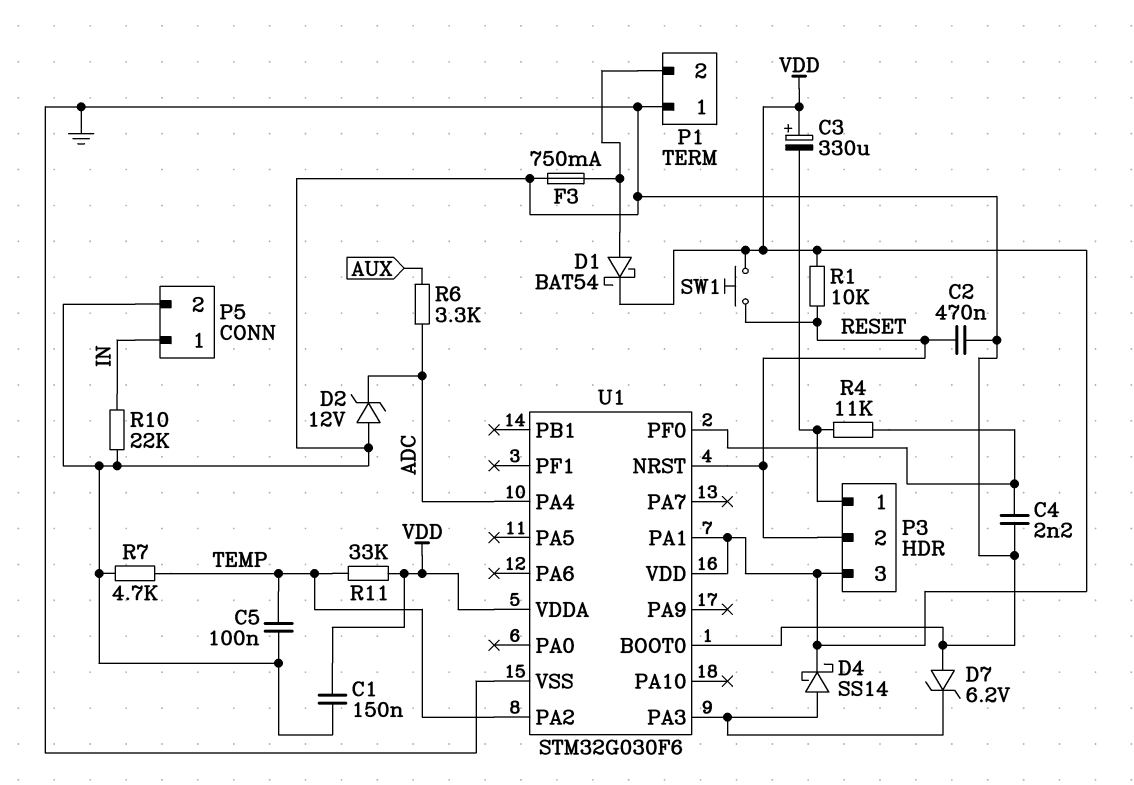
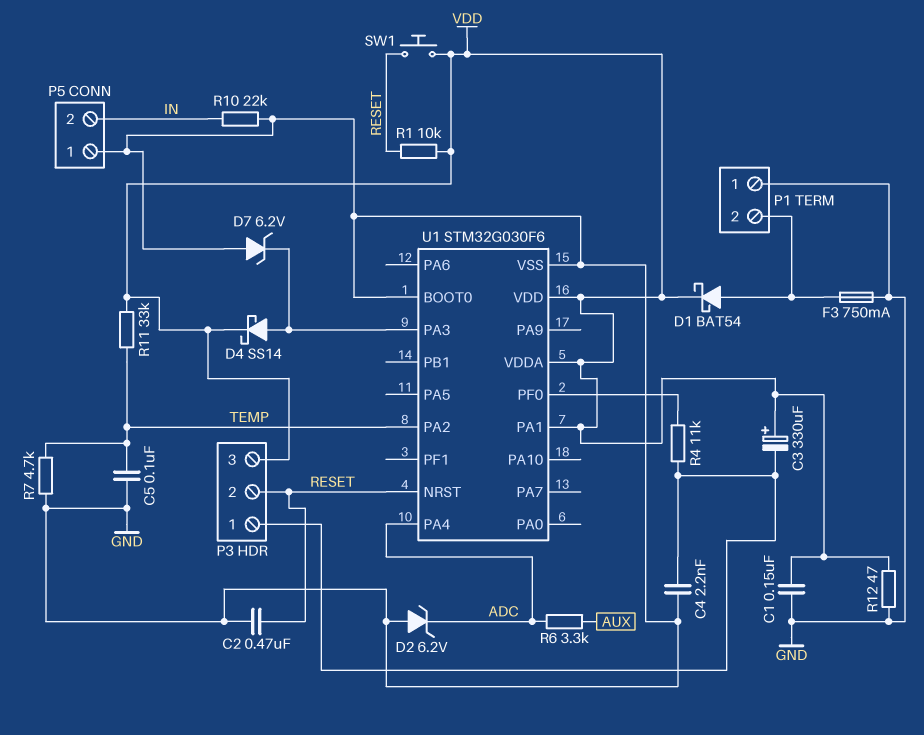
C4: 2.2nF (GND, U1/PF0) -> 2.2nF (GND, P3/1)
D2: zener 12V (A GND, K ADC) -> zener 6.2V (A GND, K ADC)
P5 pin 1: IN -> GND
P5 pin 2: GND -> IN
R12: none -> 47 (GND, VDD)

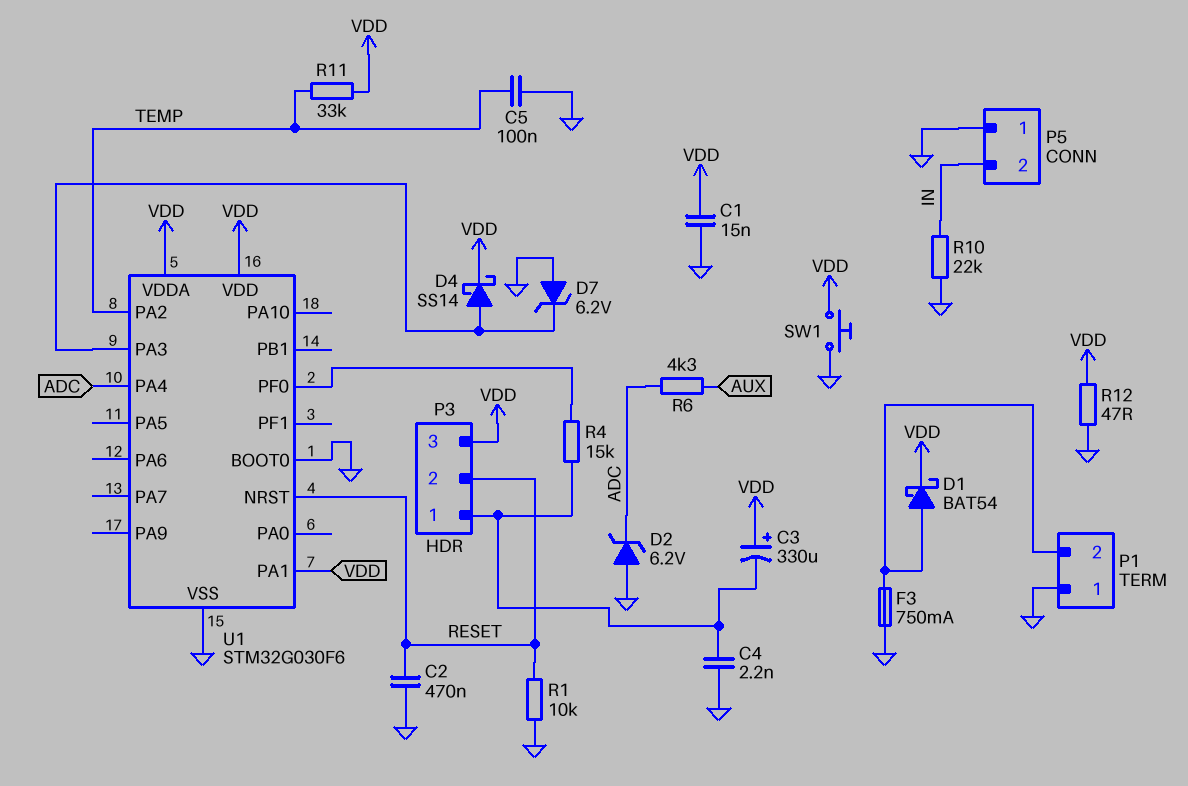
C1: 150nF (GND, VDD) -> 15nF (GND, VDD)
R1: 10k (RESET, VDD) -> 10k (GND, RESET)
R4: 11k (P3/1, U1/PF0) -> 15k (P3/1, U1/PF0)
R6: 3.3k (ADC, AUX) -> 4.3k (ADC, AUX)
R7: 4.7k (GND, TEMP) -> none
SW1: button (RESET, VDD) -> button (GND, VDD)

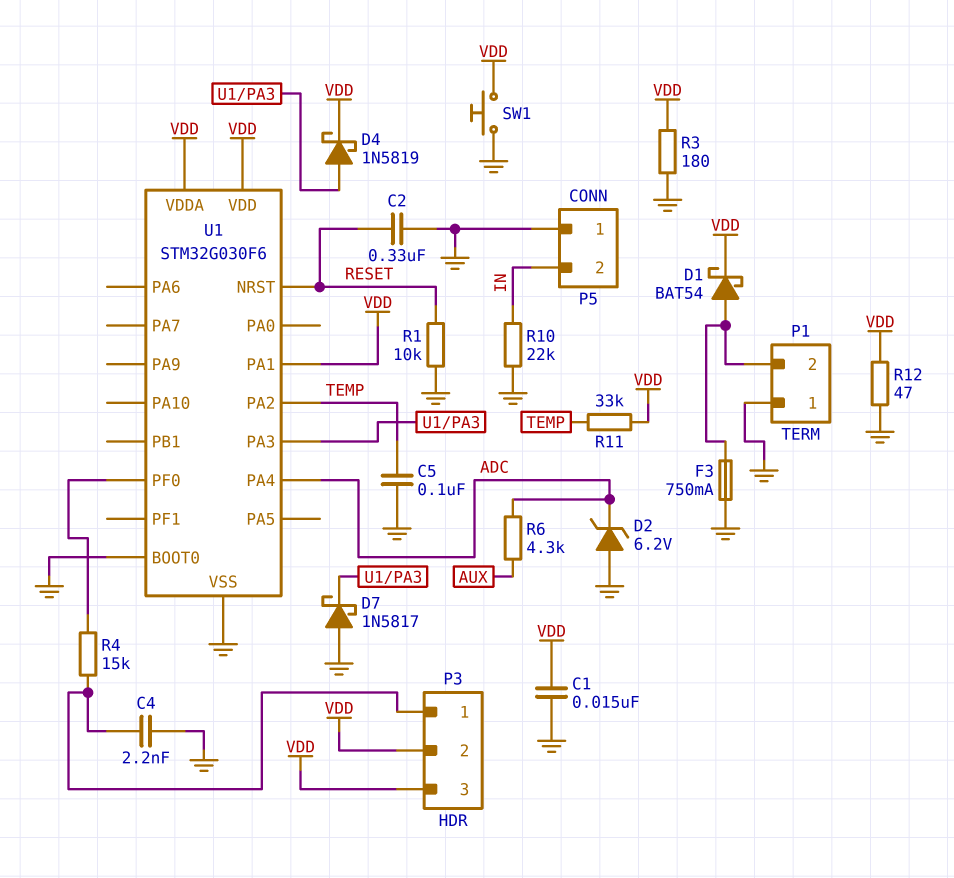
C2: 470nF (GND, RESET) -> 330nF (GND, RESET)
C3: 330uF (plus VDD, minus P3/1) -> none
D4: schottky SS14 (A U1/PA3, K VDD) -> schottky 1N5819 (A U1/PA3, K VDD)
D7: zener 6.2V (A GND, K U1/PA3) -> schottky 1N5817 (A GND, K U1/PA3)
P3 pin 2: RESET -> VDD
R3: none -> 180 (GND, VDD)

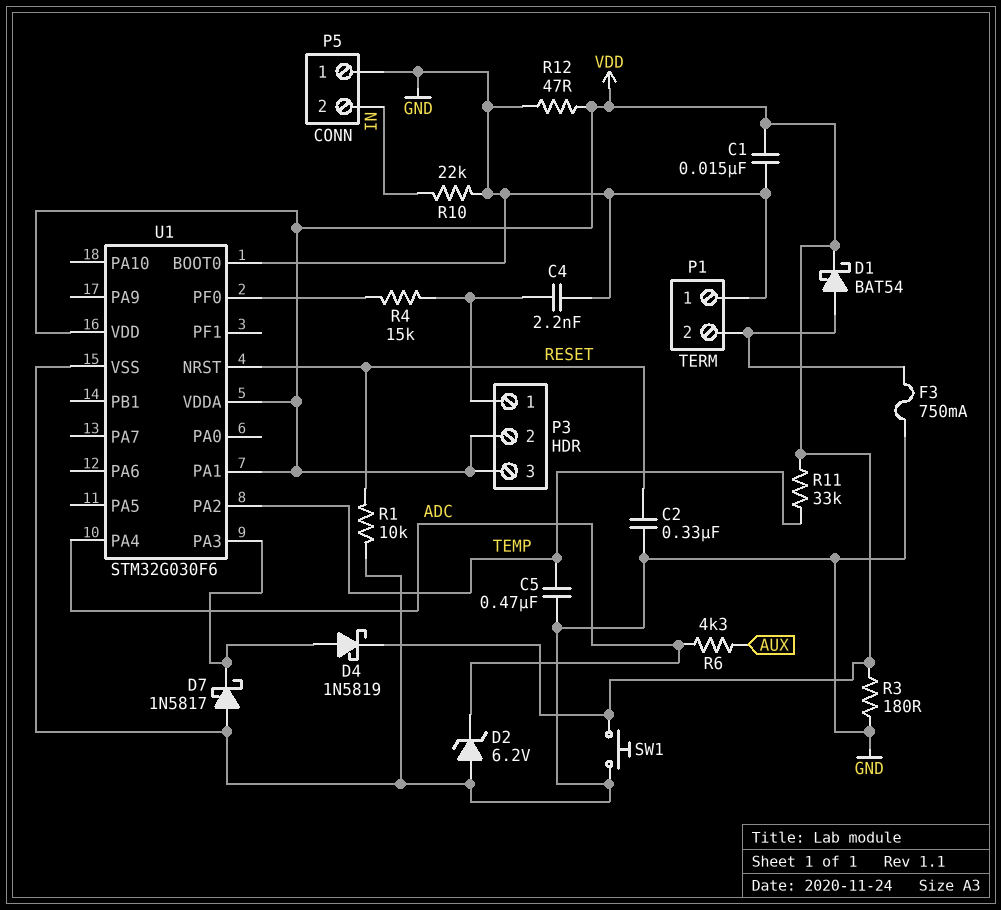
C5: 100nF (GND, TEMP) -> 470nF (GND, TEMP)

